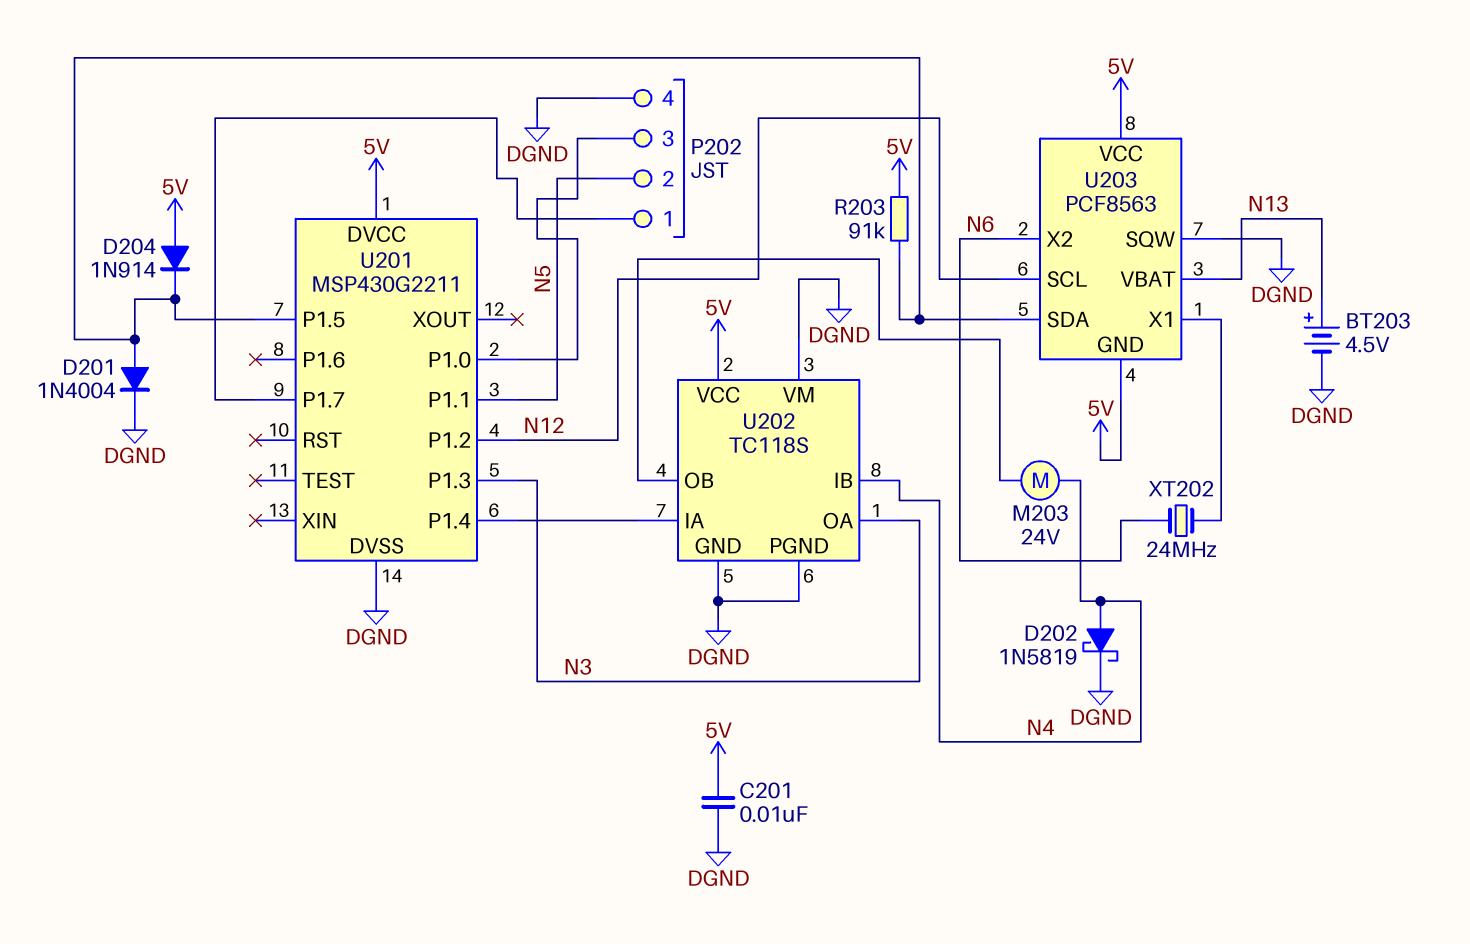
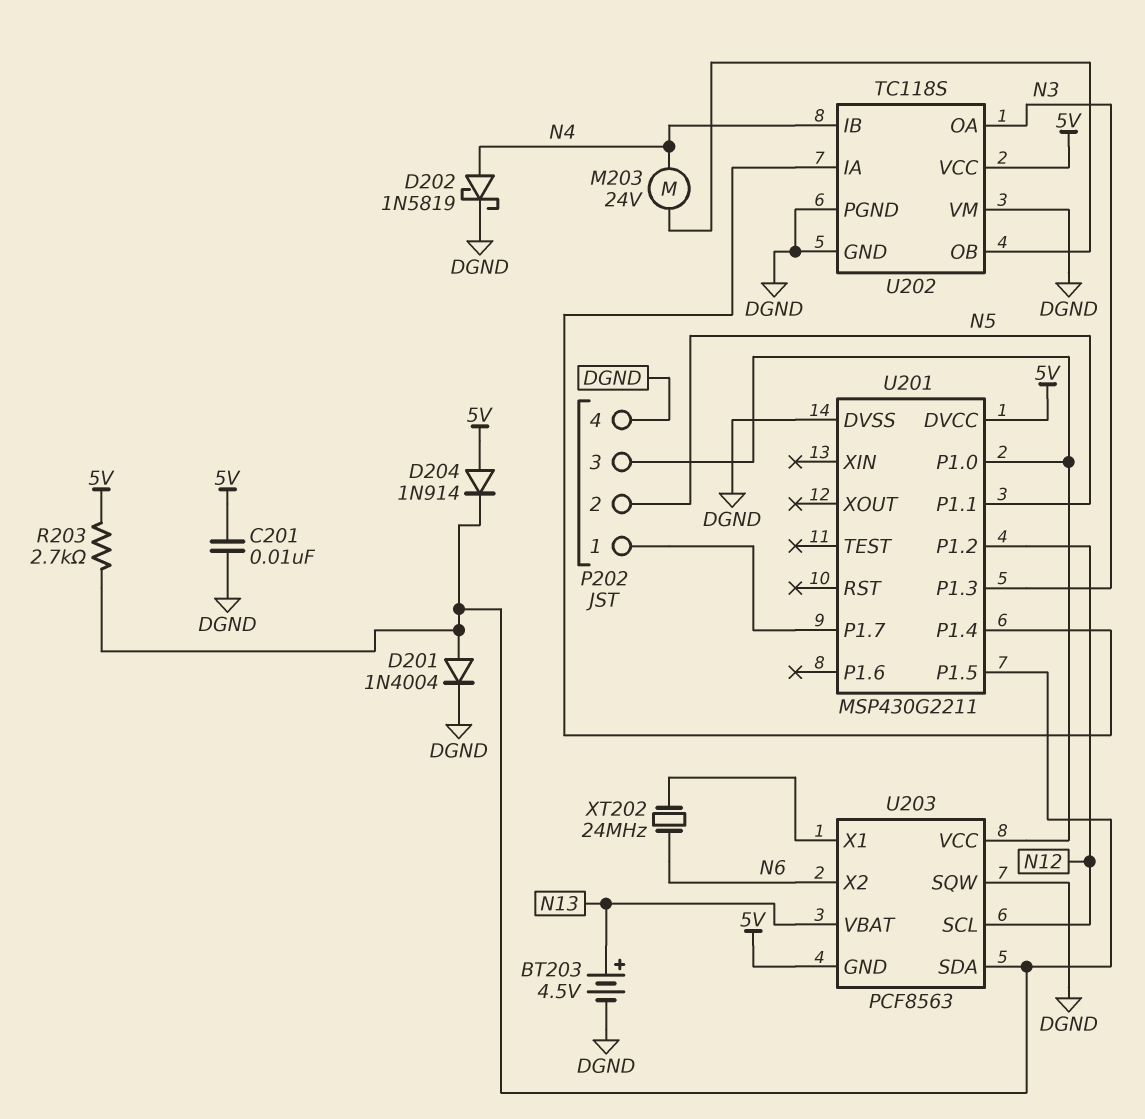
R203: 91k (5V, U201/P1.5) -> 2.7k (5V, U201/P1.5)
U203 pin VCC: 5V -> P202/3

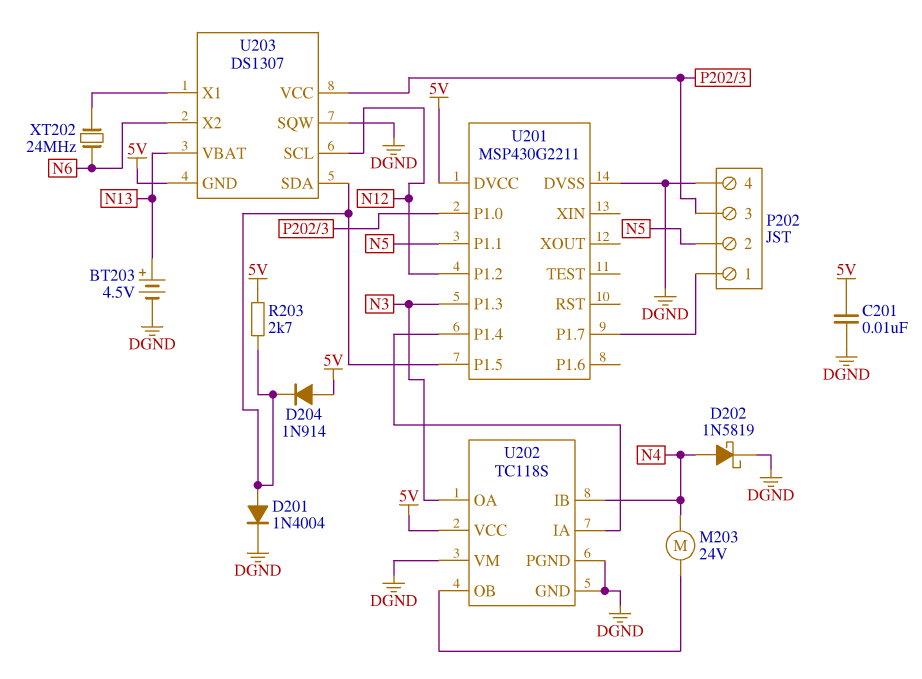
U203: PCF8563 -> DS1307

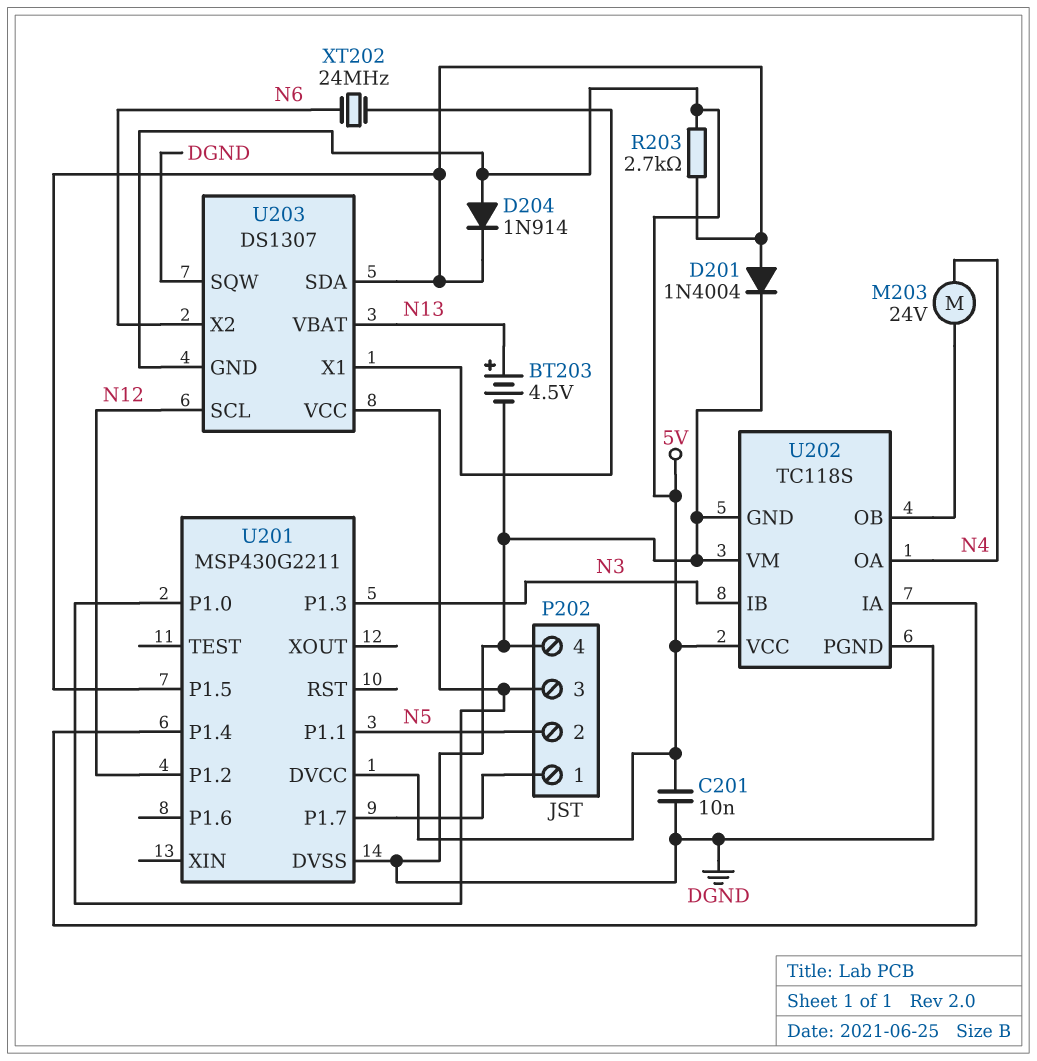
D202: schottky 1N5819 (A N4, K DGND) -> none
U202 pin IB: N4 -> N3
U202 pin OA: N3 -> N4

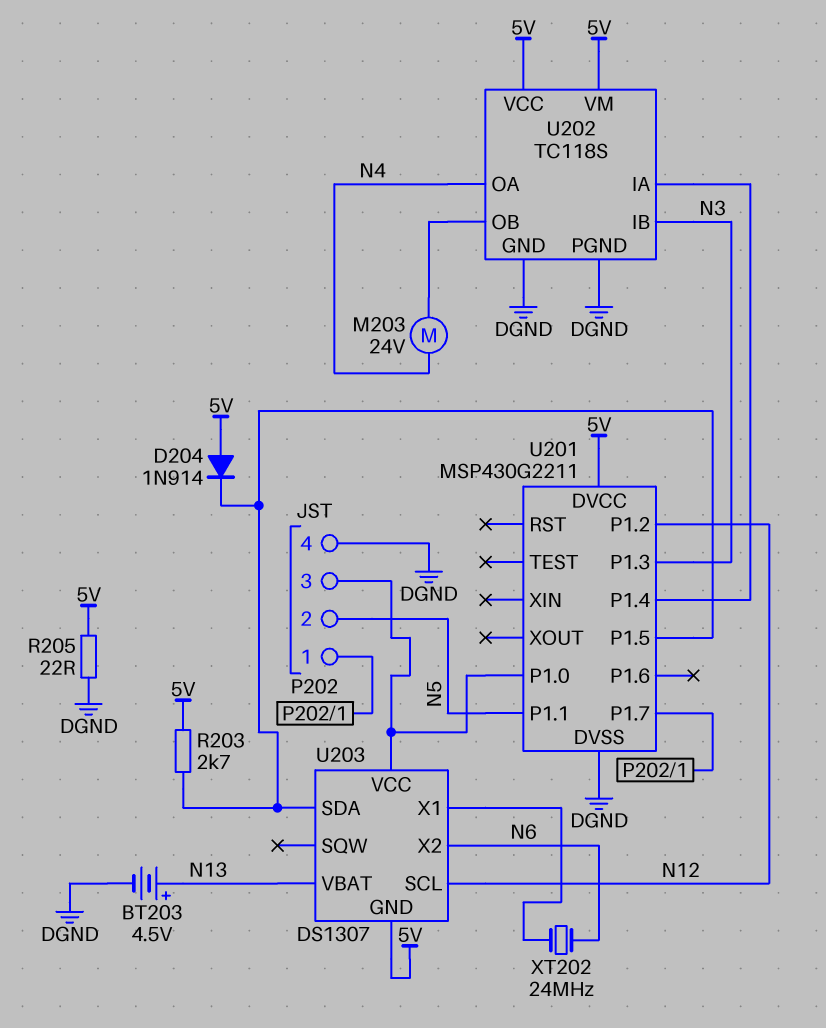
C201: 10nF (5V, DGND) -> none
D201: diode 1N4004 (A U201/P1.5, K DGND) -> none
R205: none -> 22 (5V, DGND)
U202 pin VM: DGND -> 5V
U203 pin SQW: DGND -> none

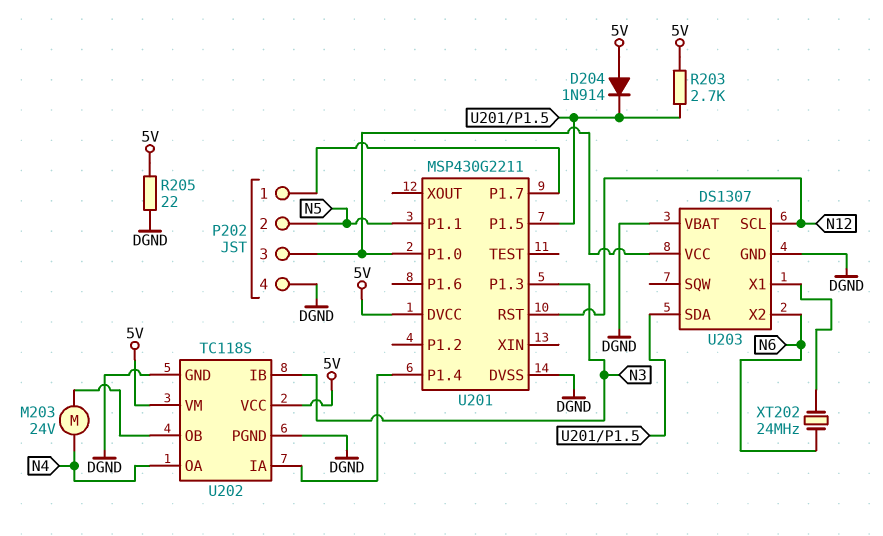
BT203: 4.5V (plus N13, minus DGND) -> none
U201 pin P1.2: N12 -> none
U201 pin RST: none -> N12
U203 pin GND: 5V -> DGND
U203 pin VBAT: N13 -> DGND

